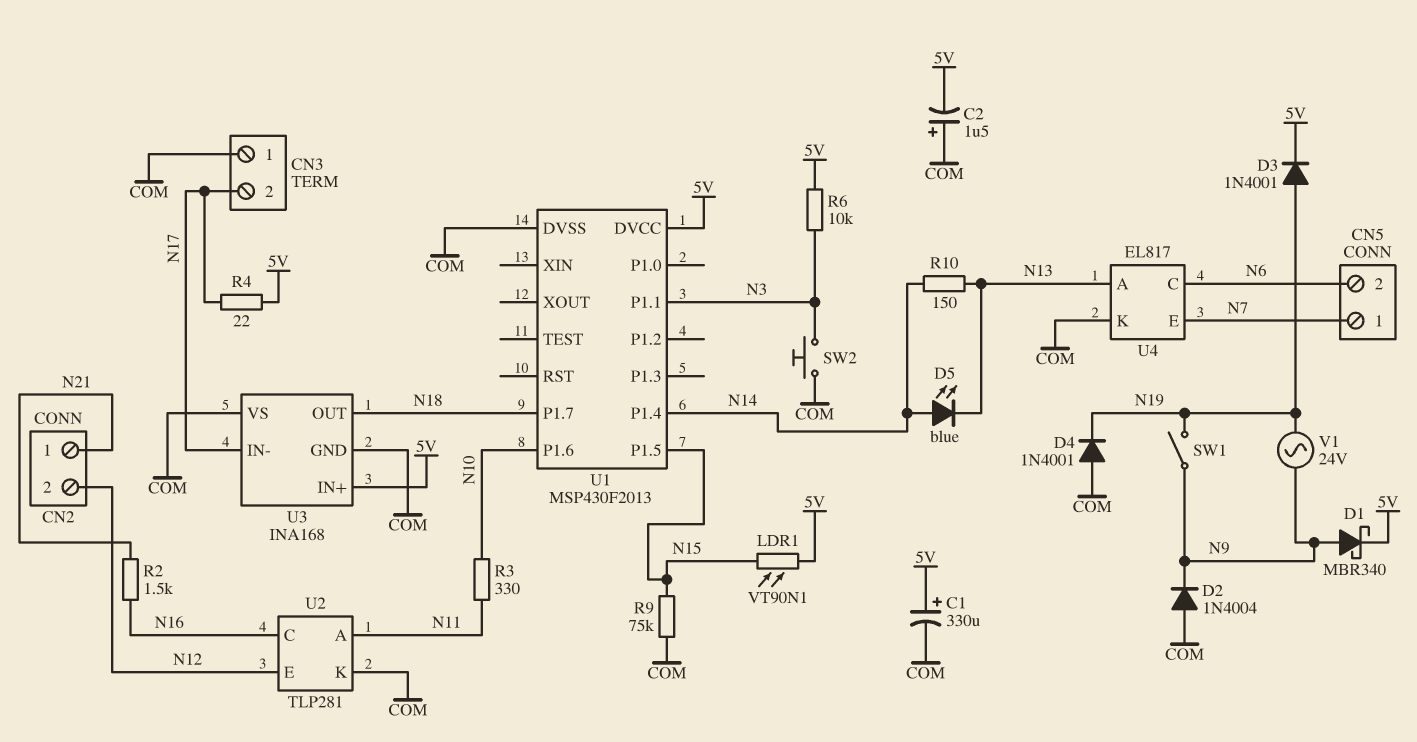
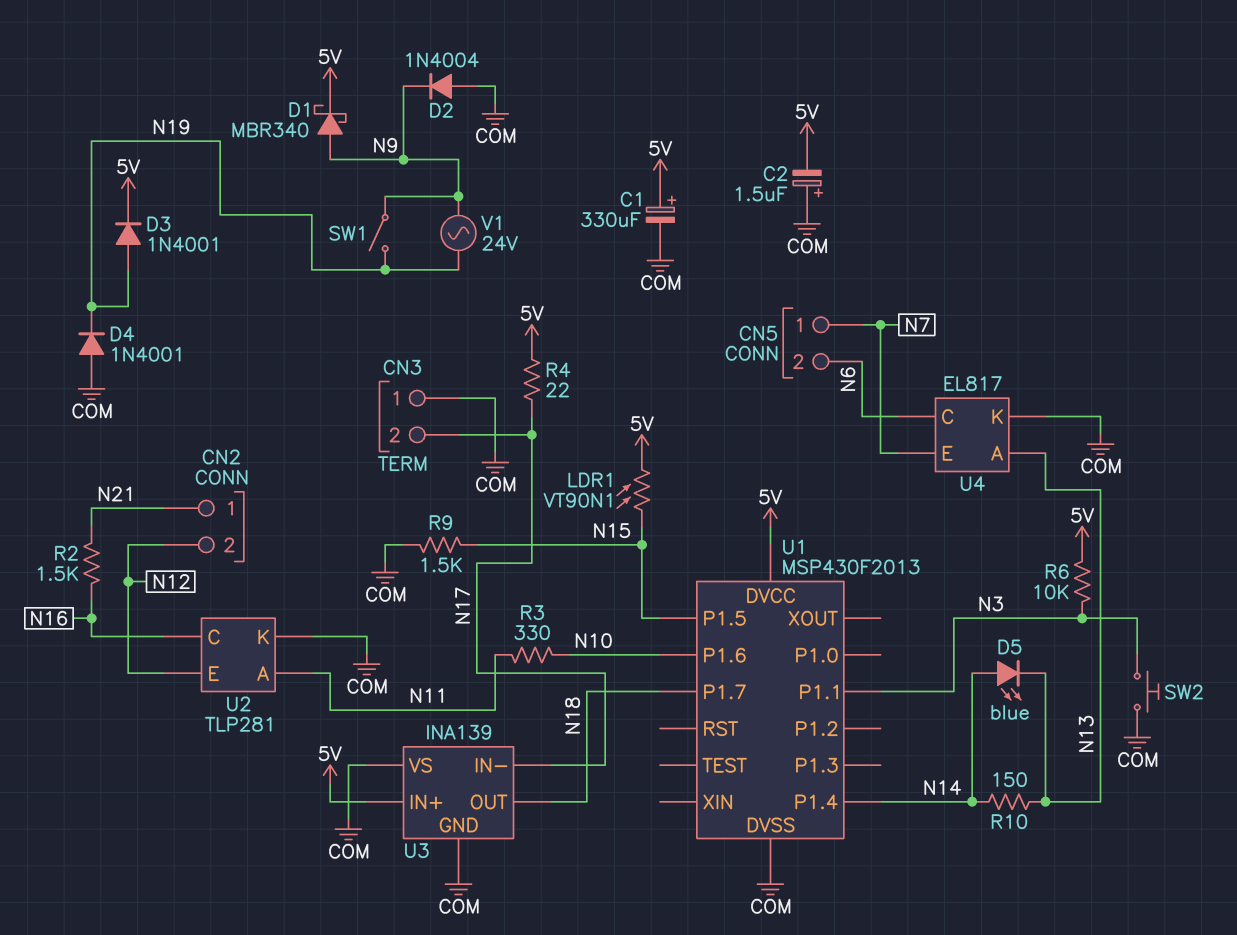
R9: 75k (COM, N15) -> 1.5k (COM, N15)
U3: INA168 -> INA139

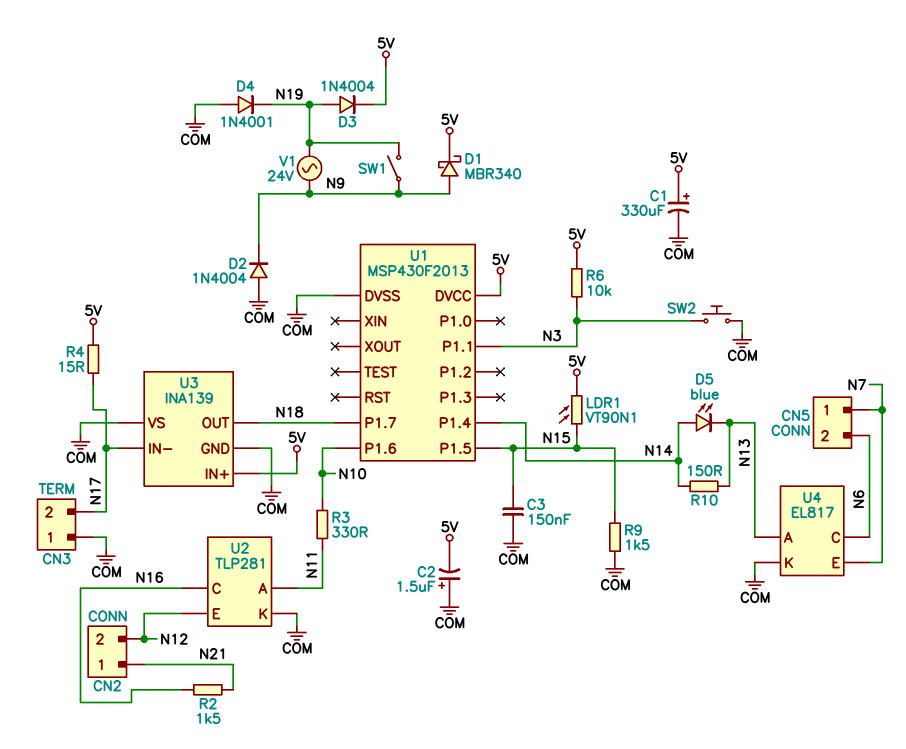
C3: none -> 150nF (COM, N15)
D3: diode 1N4001 (A N19, K 5V) -> diode 1N4004 (A N19, K 5V)
R4: 22 (5V, N17) -> 15 (5V, N17)

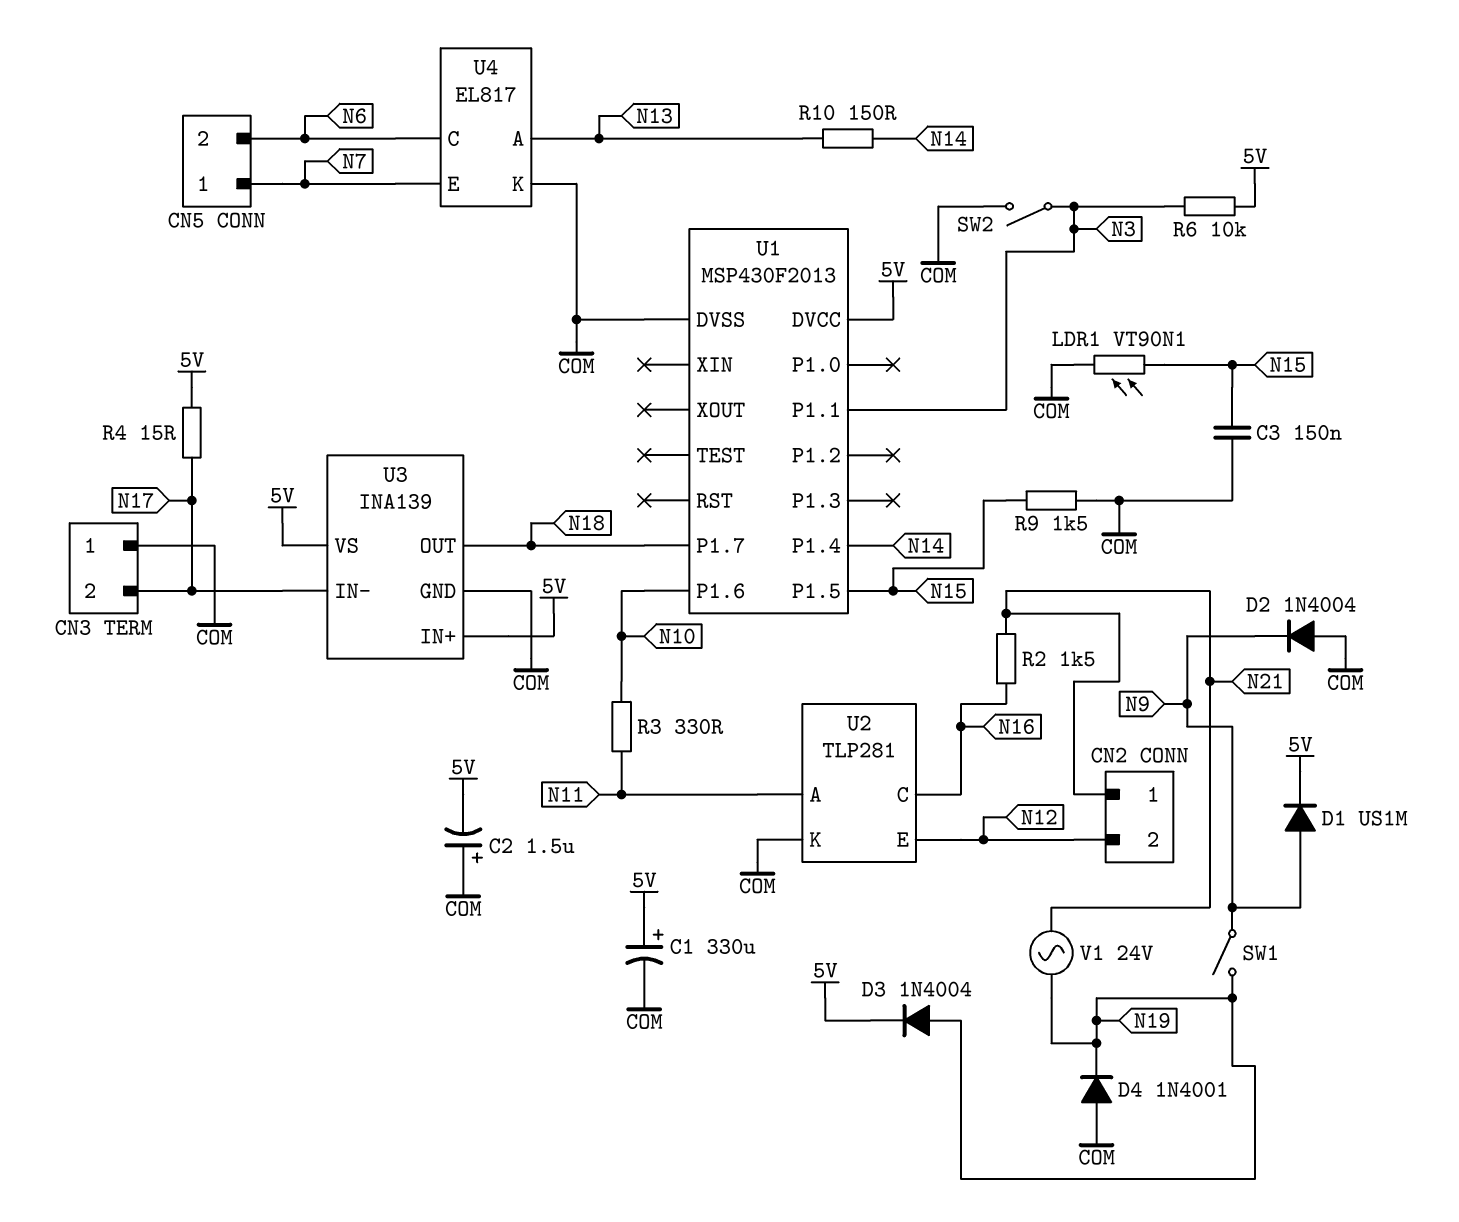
D1: schottky MBR340 (A N9, K 5V) -> diode US1M (A N9, K 5V)
D5: LED blue (A N14, K N13) -> none
LDR1: VT90N1 (5V, N15) -> VT90N1 (COM, N15)
SW2: button (COM, N3) -> switch (COM, N3)
U3 pin VS: COM -> 5V
V1: AC 24V (N9, N19) -> AC 24V (N19, N21)

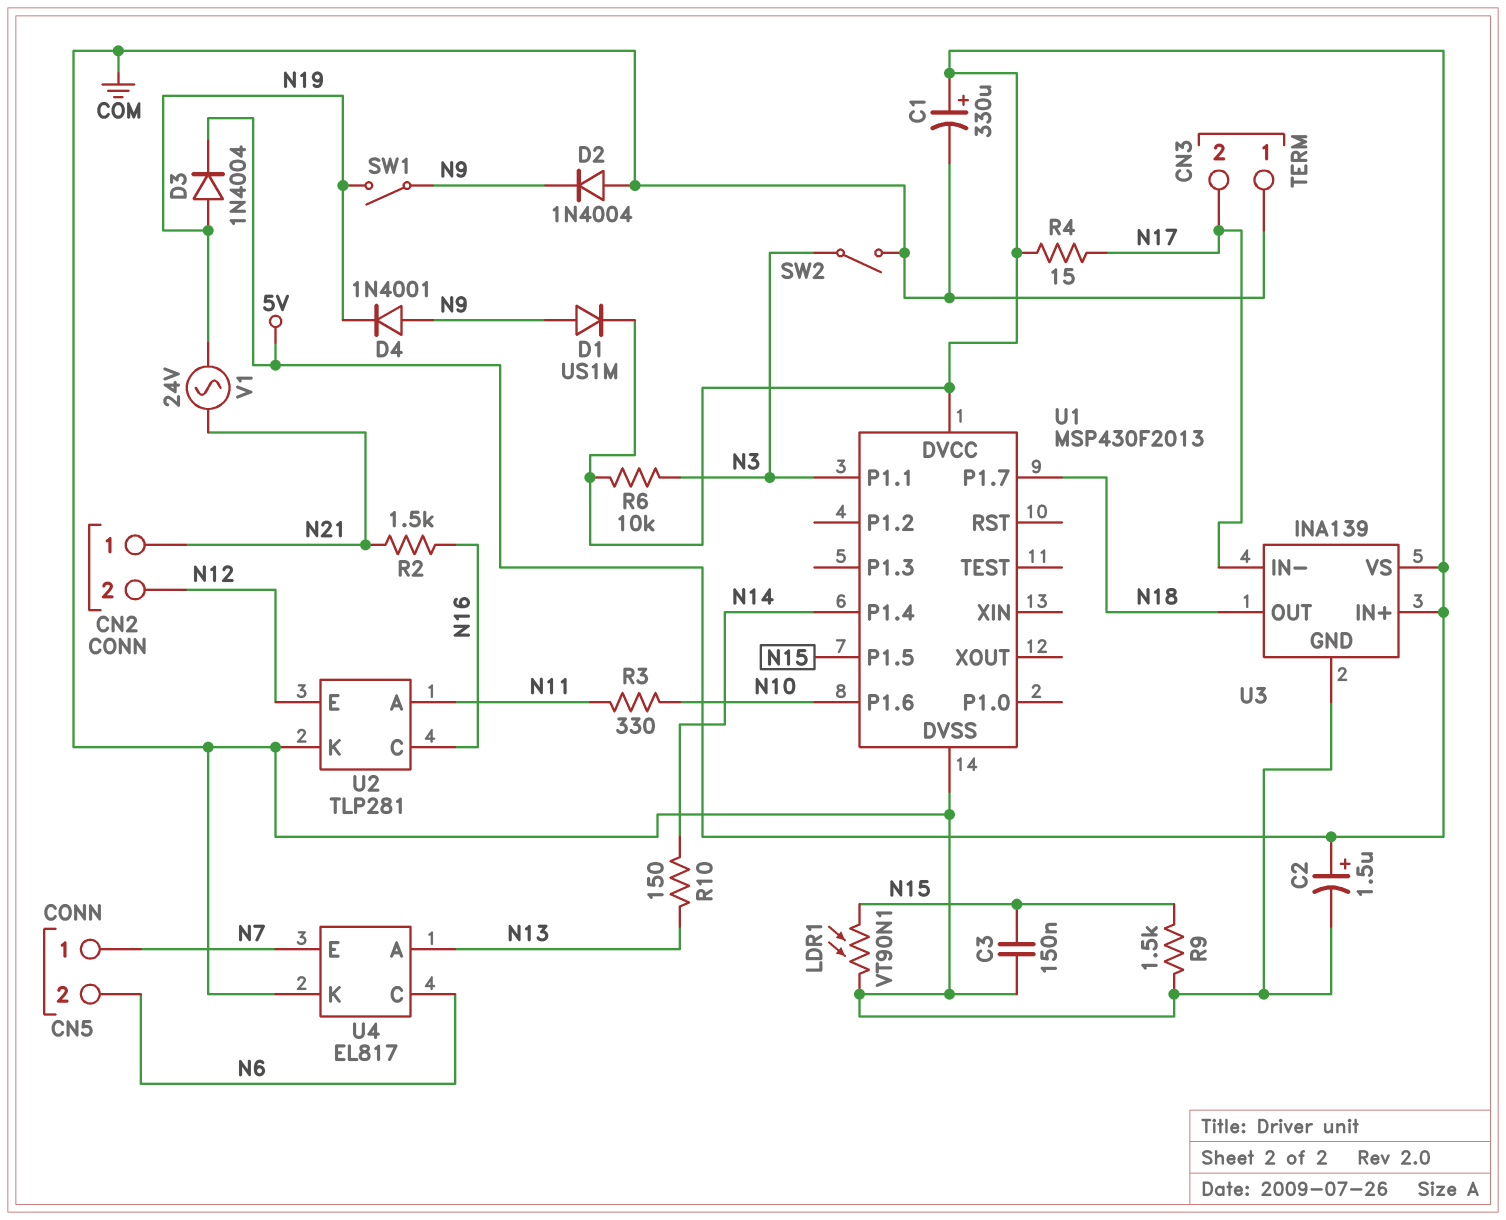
C2: 1.5uF (plus COM, minus 5V) -> 1.5uF (plus 5V, minus COM)
D4: diode 1N4001 (A COM, K N19) -> diode 1N4001 (A N9, K N19)

